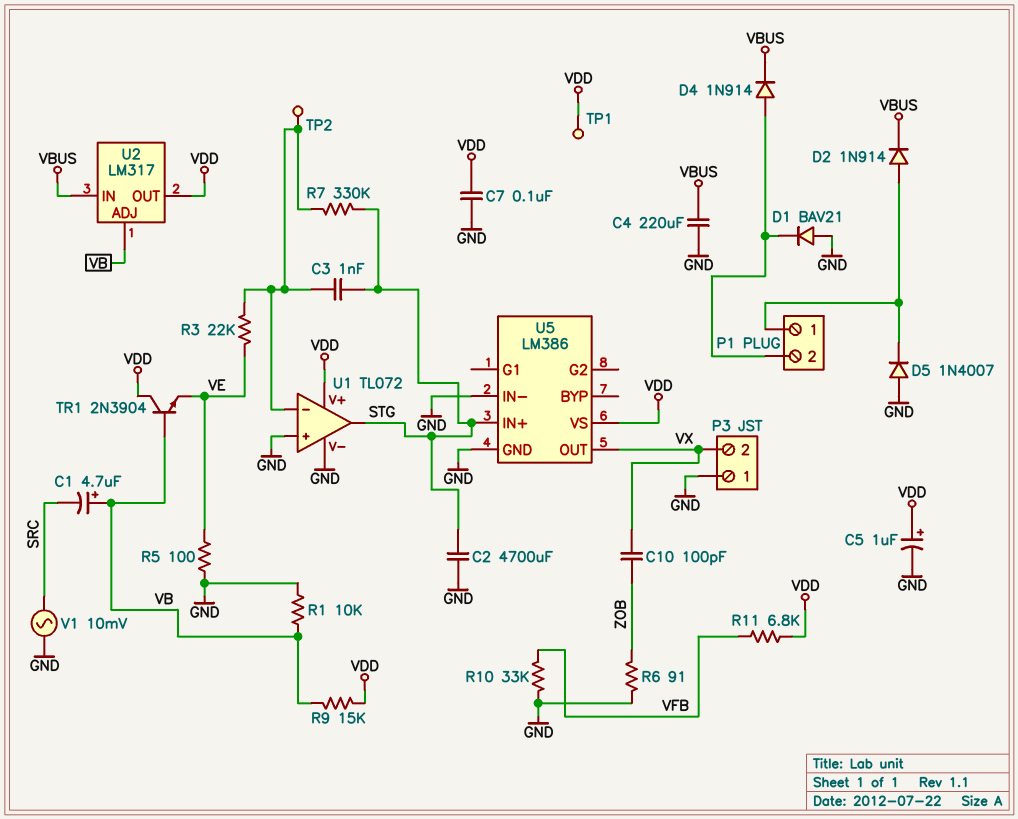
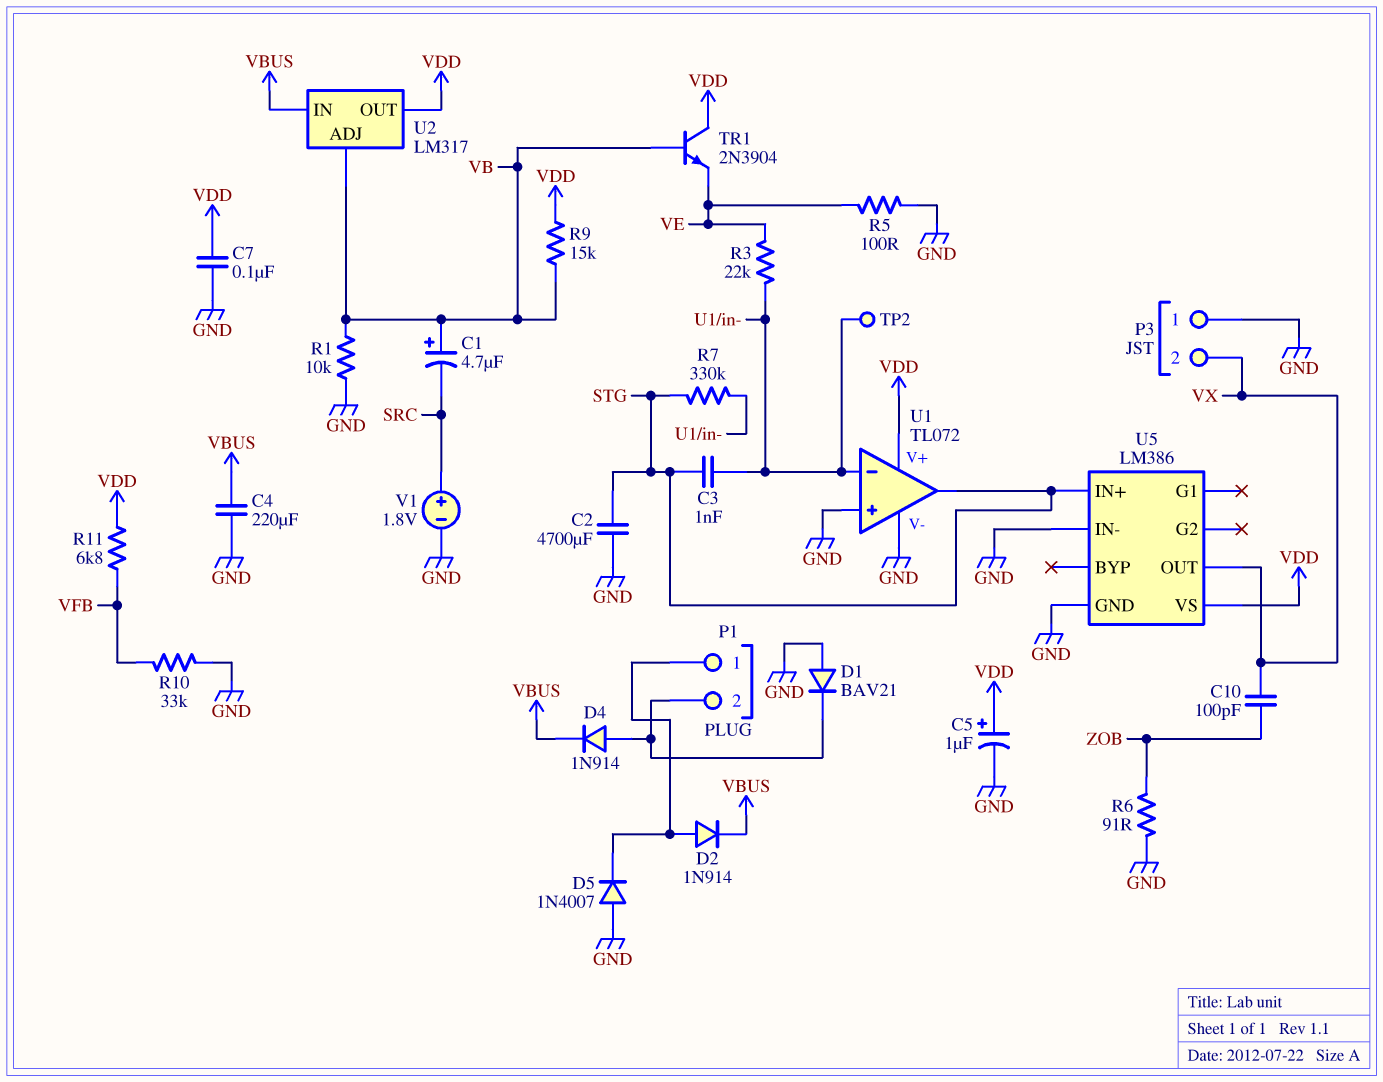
TP1: test point (VDD) -> none
V1: AC 10mV (GND, SRC) -> 1.8V (plus SRC, minus GND)

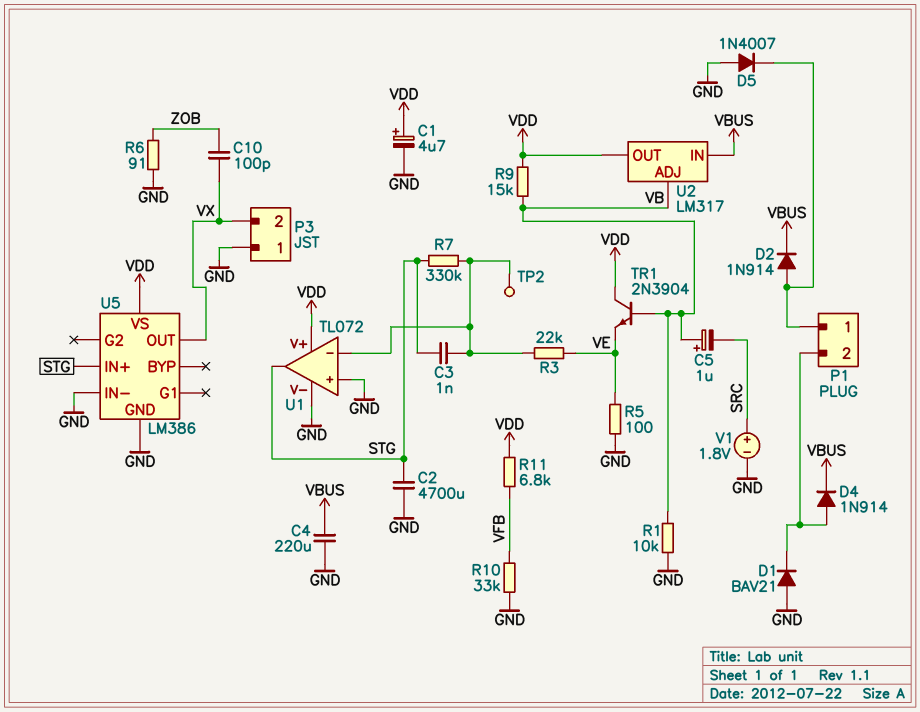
C1: 4.7uF (plus VB, minus SRC) -> 4.7uF (plus VDD, minus GND)
C5: 1uF (plus VDD, minus GND) -> 1uF (plus VB, minus SRC)
C7: 100nF (GND, VDD) -> none

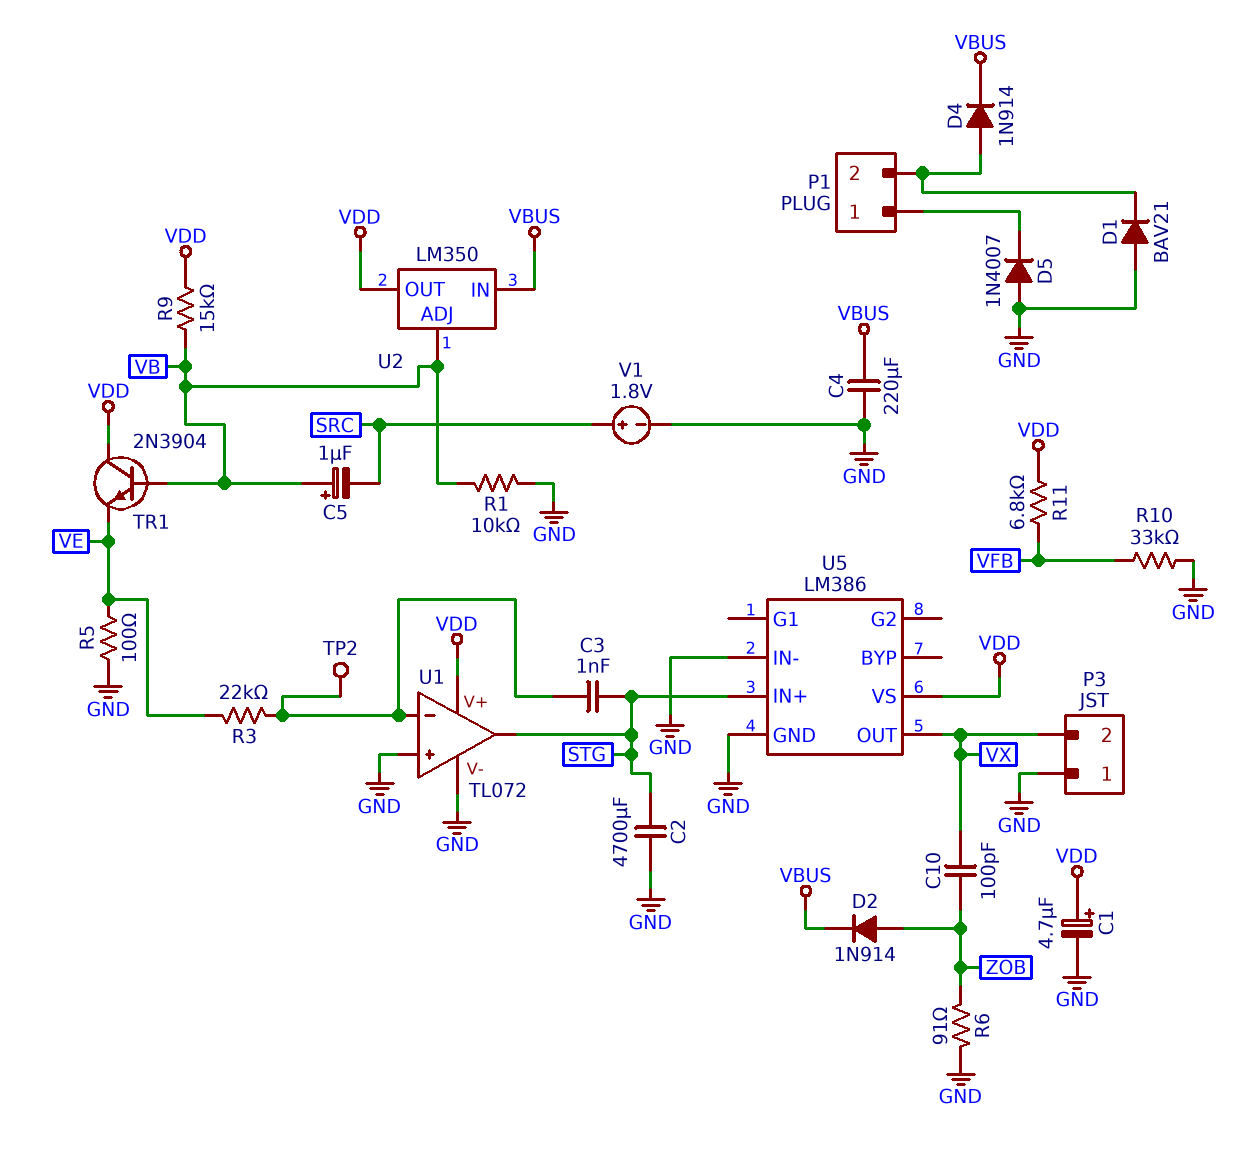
D2: diode 1N914 (A P1/1, K VBUS) -> diode 1N914 (A ZOB, K VBUS)
R7: 330k (STG, U1/in-) -> none
U2: LM317 -> LM350

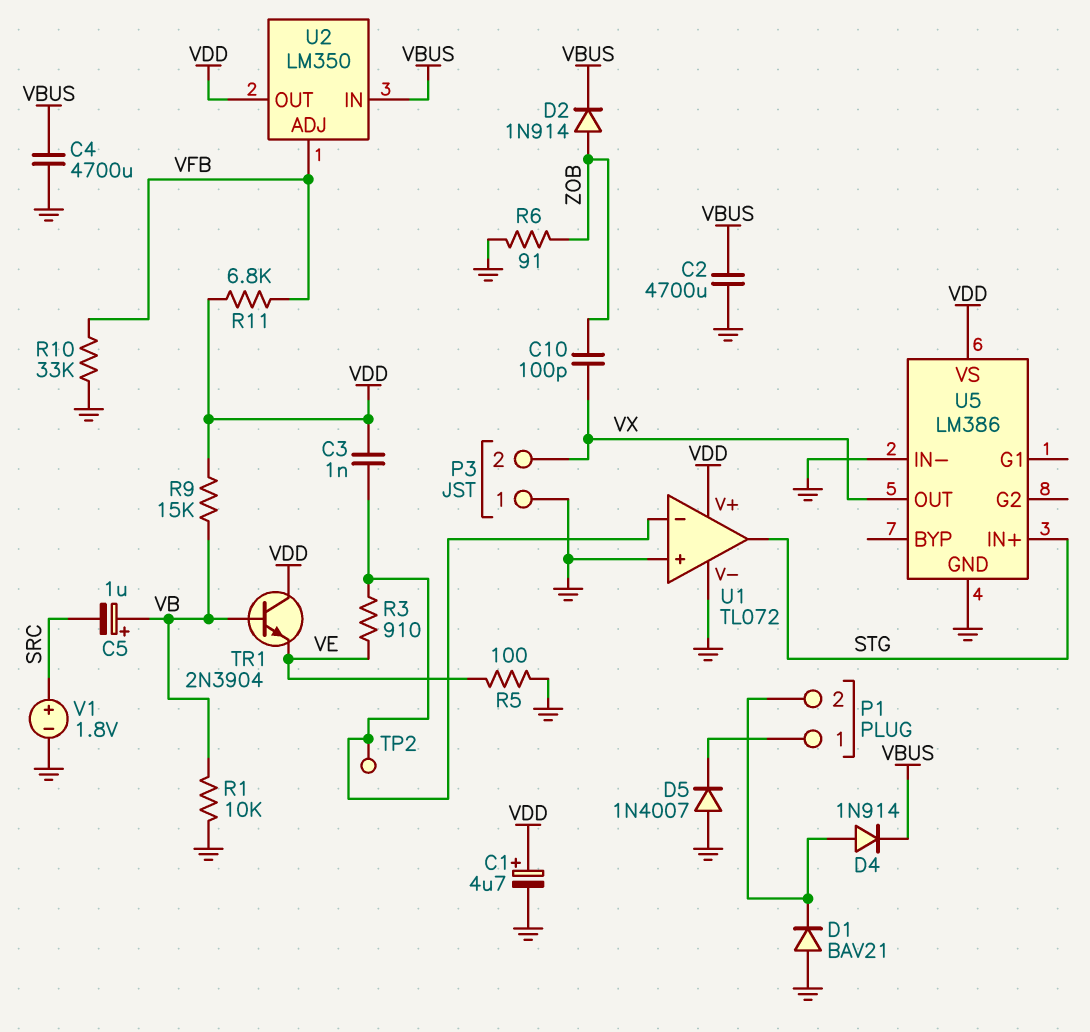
C2: 4700uF (GND, STG) -> 4700uF (GND, VBUS)
C3: 1nF (STG, U1/in-) -> 1nF (U1/in-, VDD)
C4: 220uF (GND, VBUS) -> 4700uF (GND, VBUS)
R3: 22k (U1/in-, VE) -> 910 (U1/in-, VE)
U2 pin ADJ: VB -> VFB

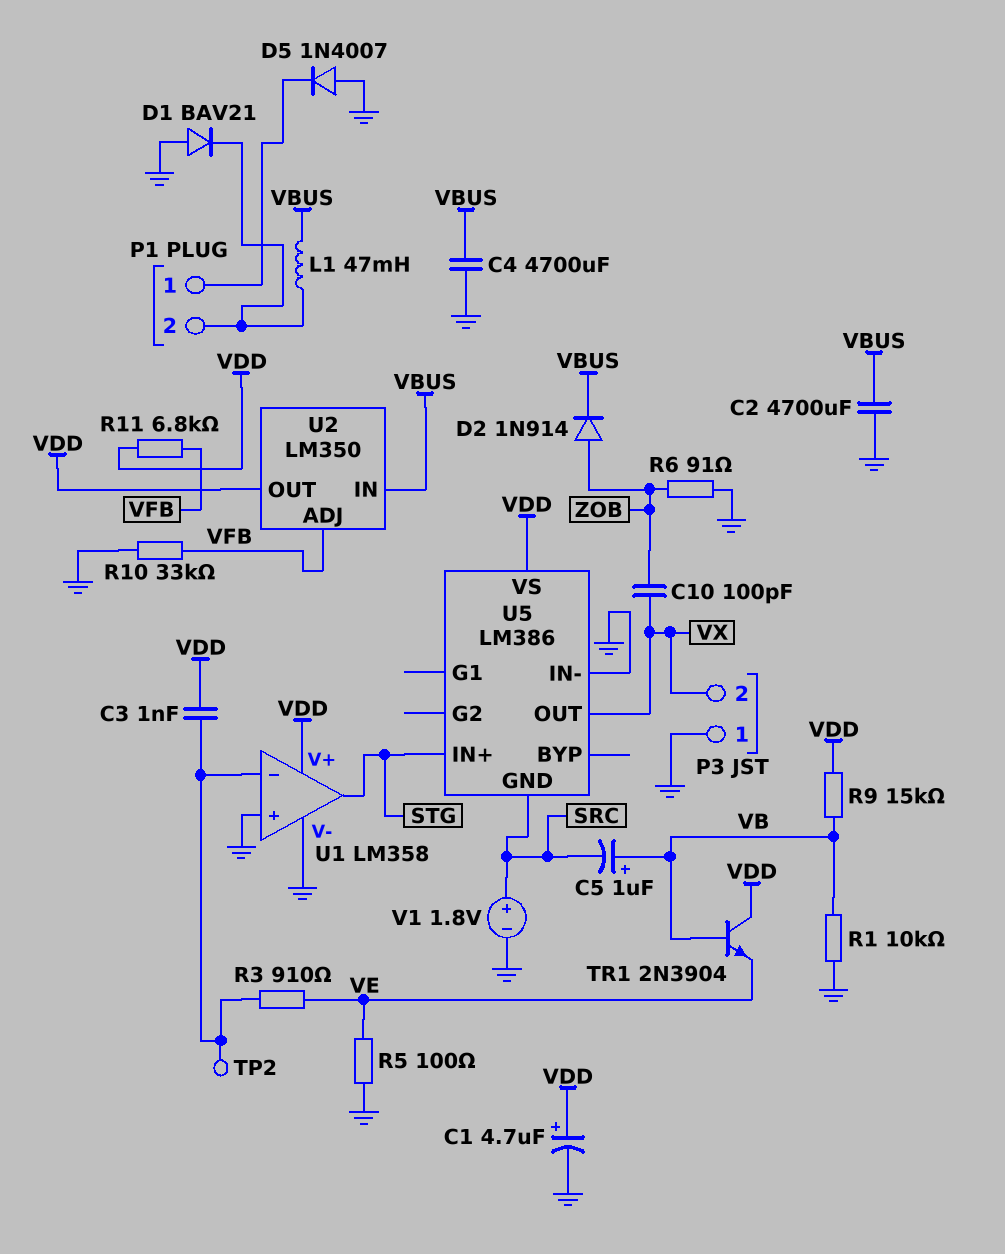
D4: diode 1N914 (A P1/2, K VBUS) -> none
L1: none -> 47mH (P1/2, VBUS)
U1: TL072 -> LM358
U5 pin GND: GND -> SRC

